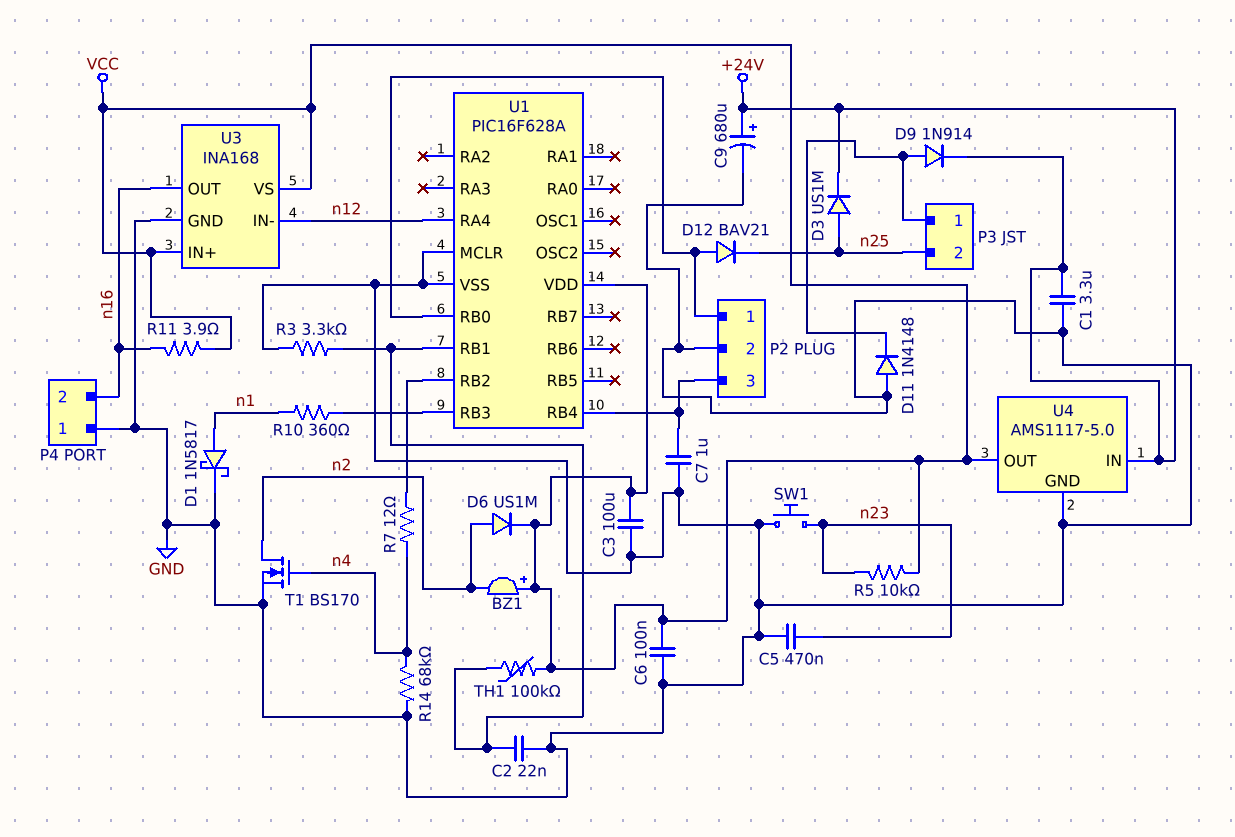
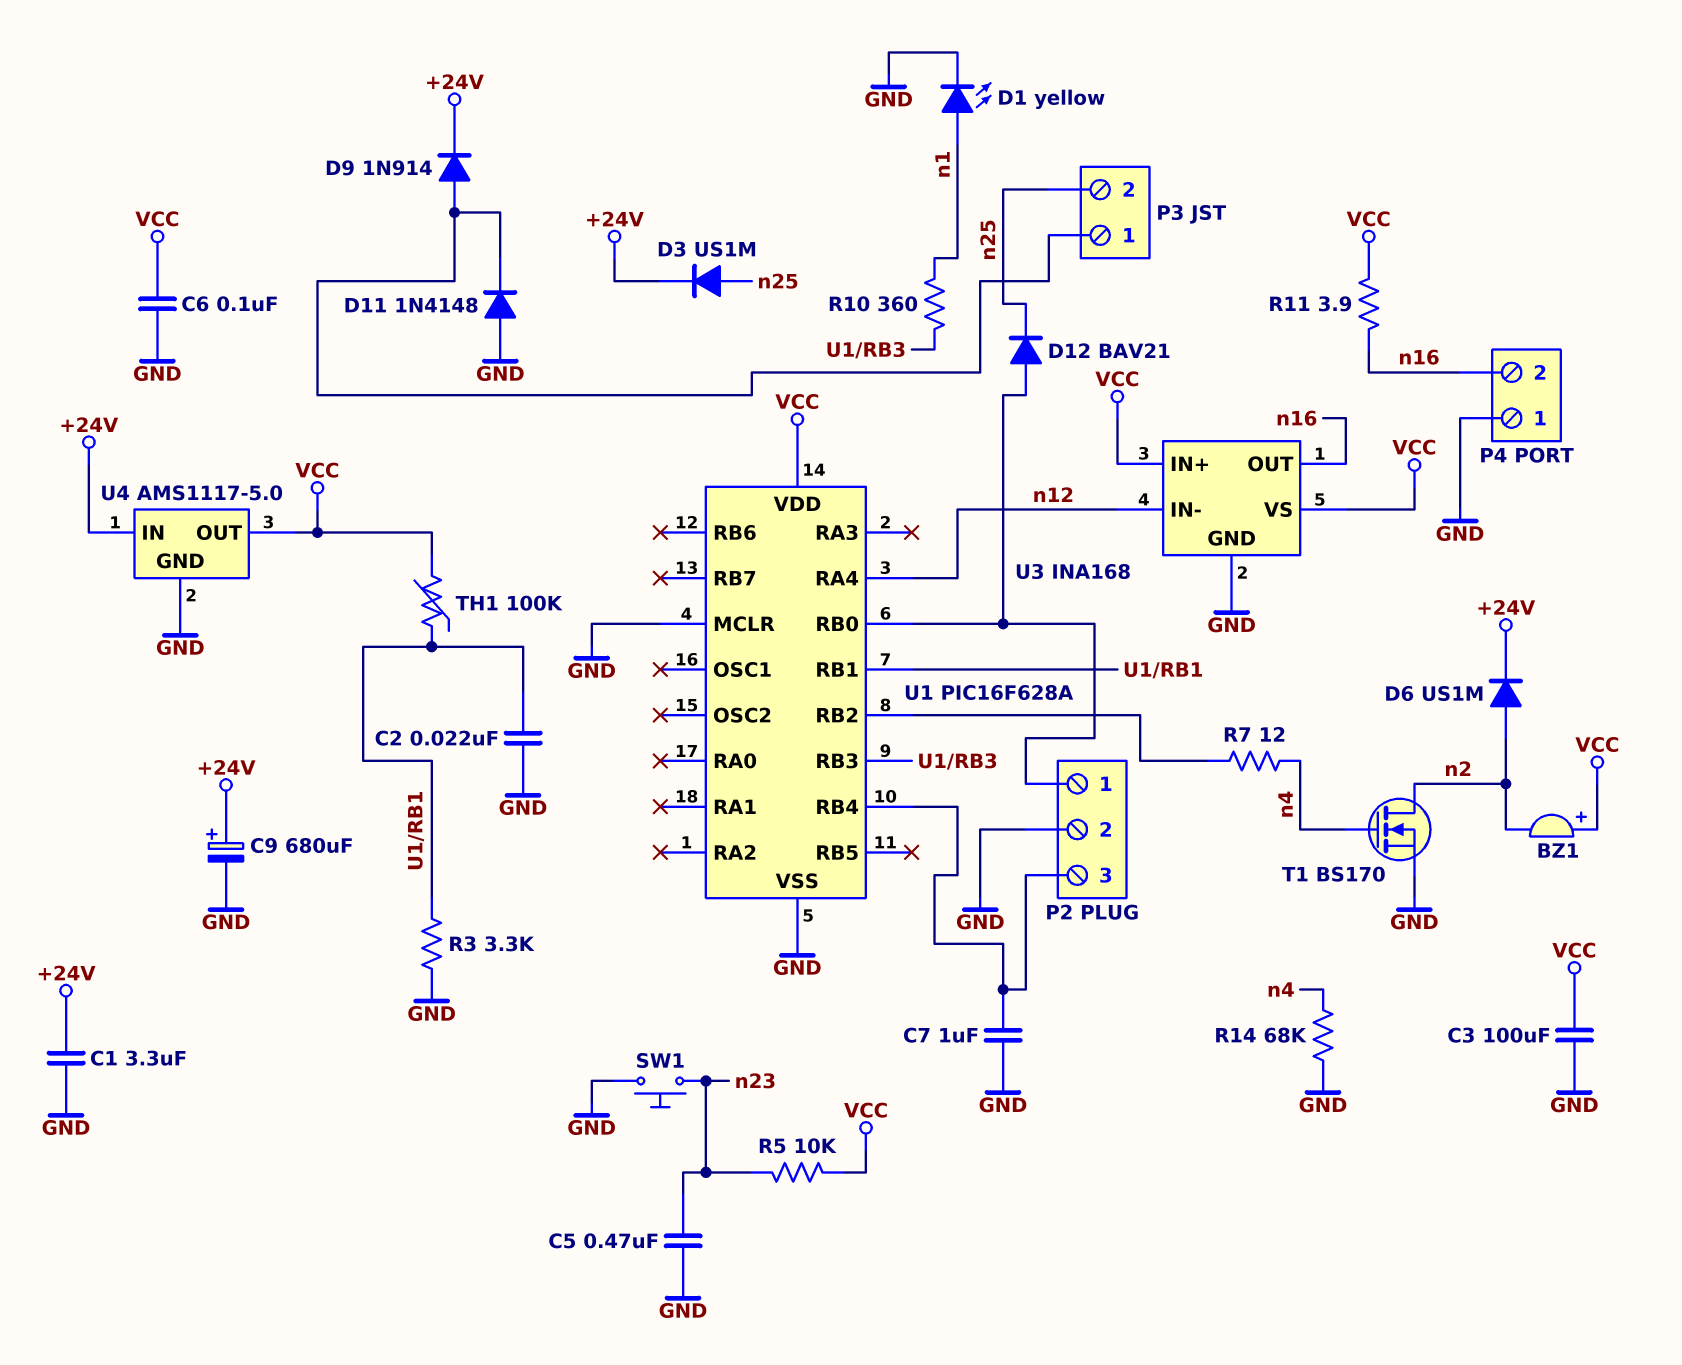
D1: schottky 1N5817 (A n1, K GND) -> LED yellow (A n1, K GND)
D6: diode US1M (A n2, K VCC) -> diode US1M (A n2, K +24V)

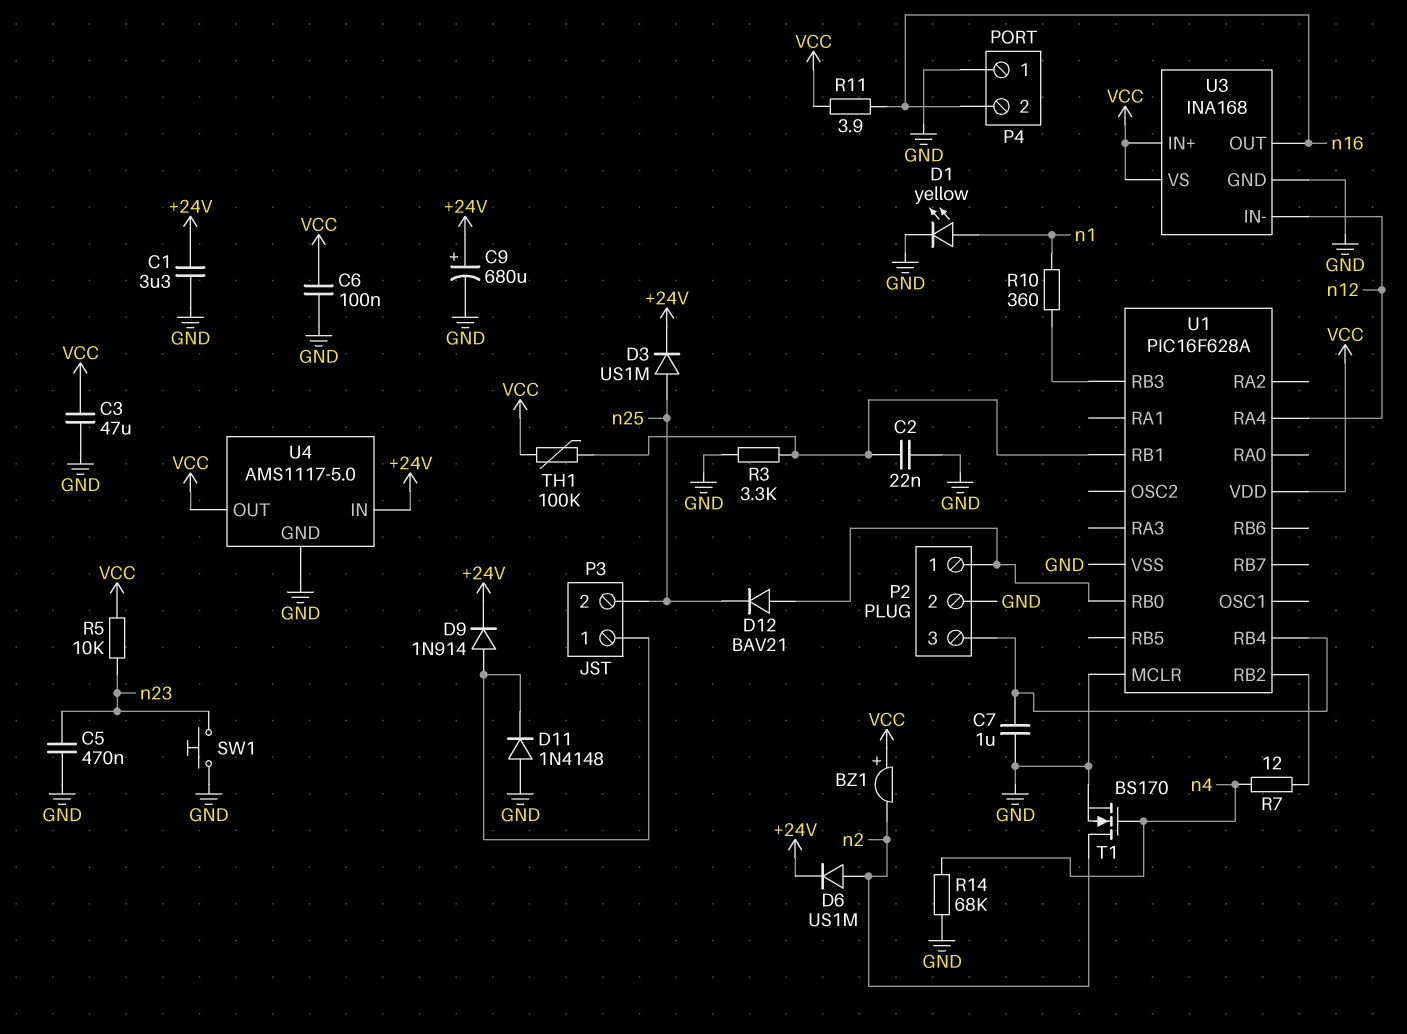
C3: 100uF (GND, VCC) -> 47uF (GND, VCC)

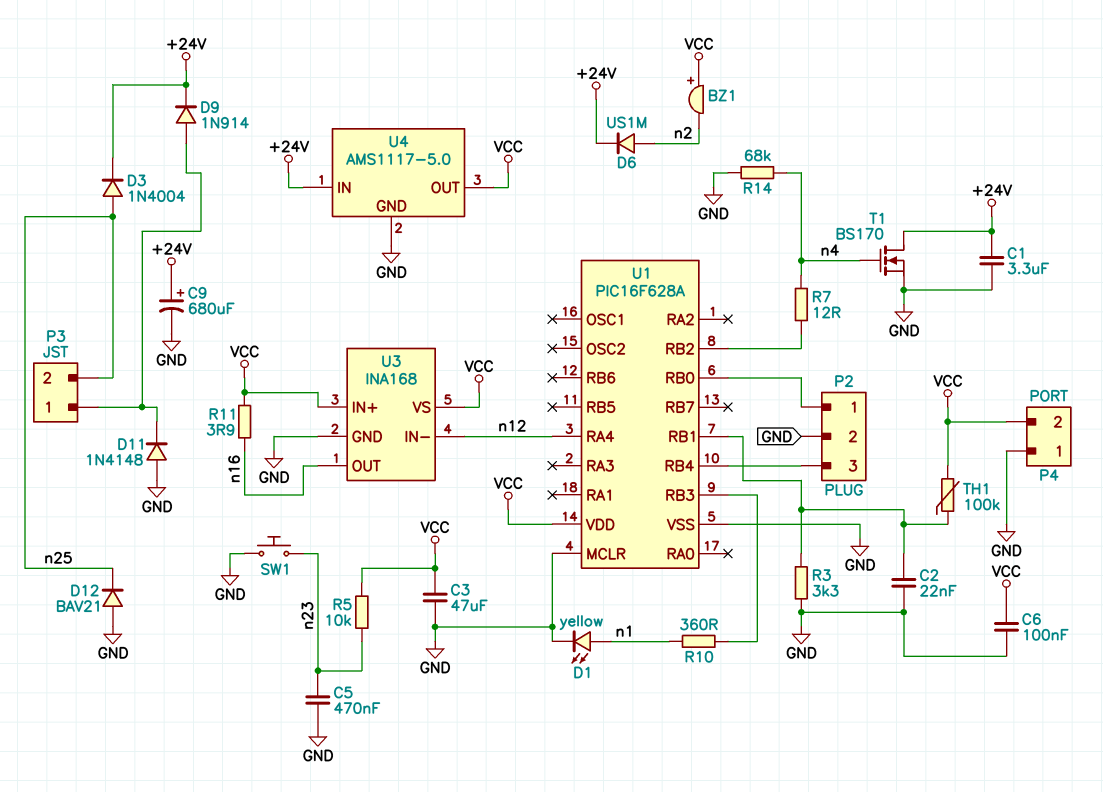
C7: 1uF (GND, P2/3) -> none
D3: diode US1M (A n25, K +24V) -> diode 1N4004 (A n25, K +24V)
D12: diode BAV21 (A P2/1, K n25) -> diode BAV21 (A GND, K n25)
P4 pin 2: n16 -> VCC
T1: NMOS BS170 (G n4, D n2, S GND) -> NMOS BS170 (G n4, D +24V, S GND)

